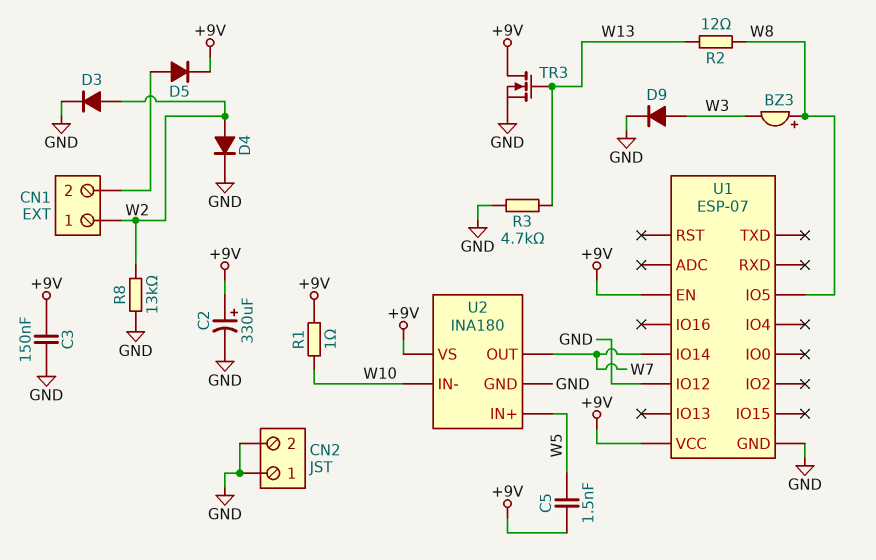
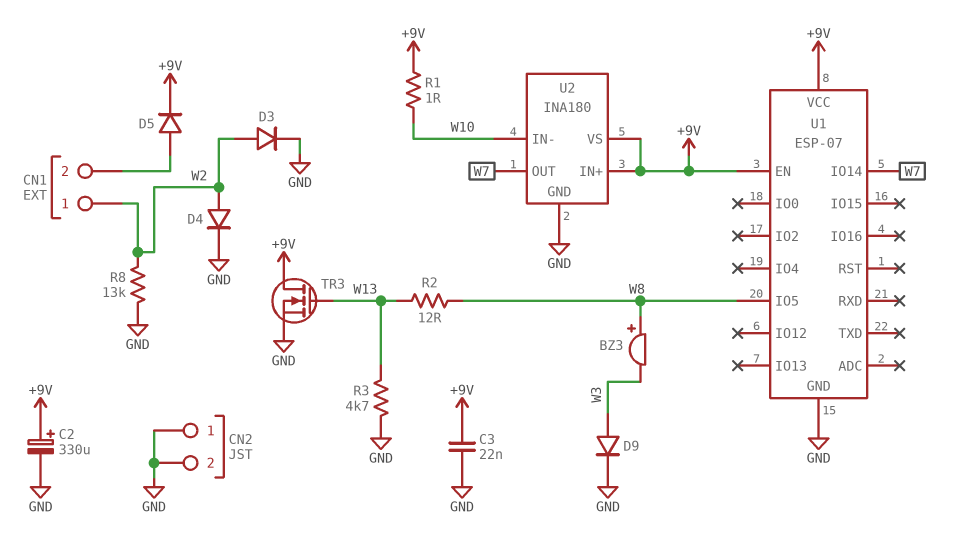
C3: 150nF (+9V, GND) -> 22nF (+9V, GND)
C5: 1.5nF (+9V, W5) -> none
U1 pin IO12: GND -> none
U2 pin IN+: W5 -> +9V

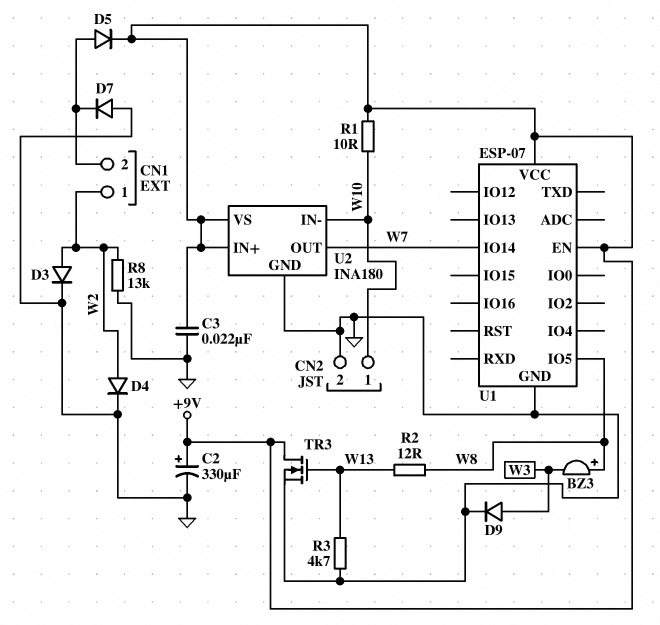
CN2 pin 1: GND -> W10
D7: none -> diode (A GND, K CN1/2)
R1: 1 (+9V, W10) -> 10 (+9V, W10)

